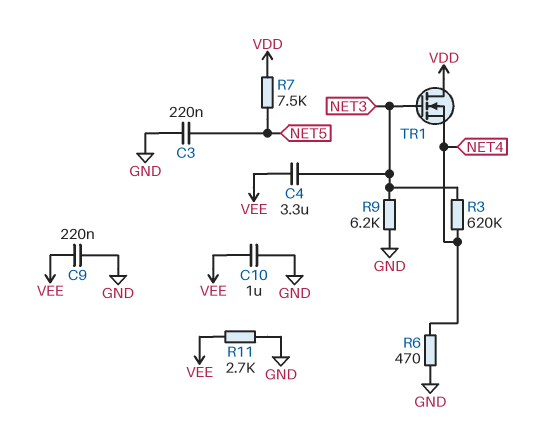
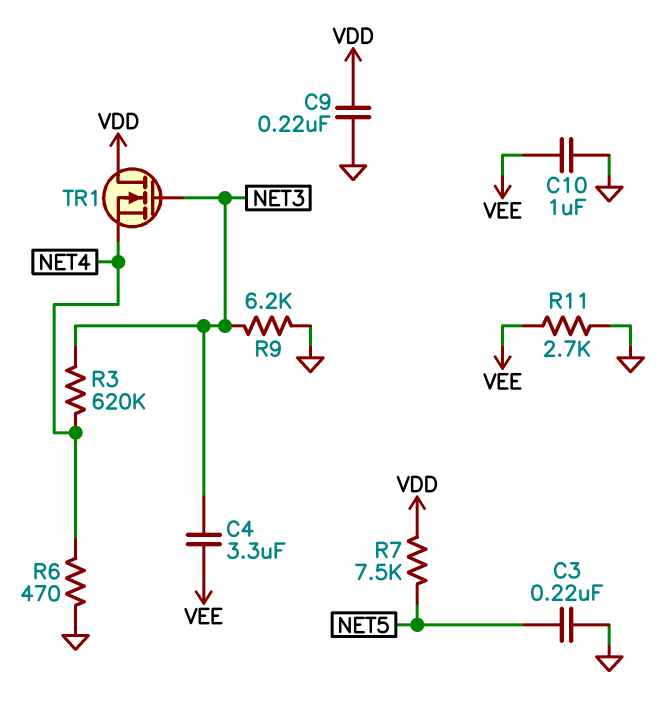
C9: 220nF (GND, VEE) -> 220nF (GND, VDD)

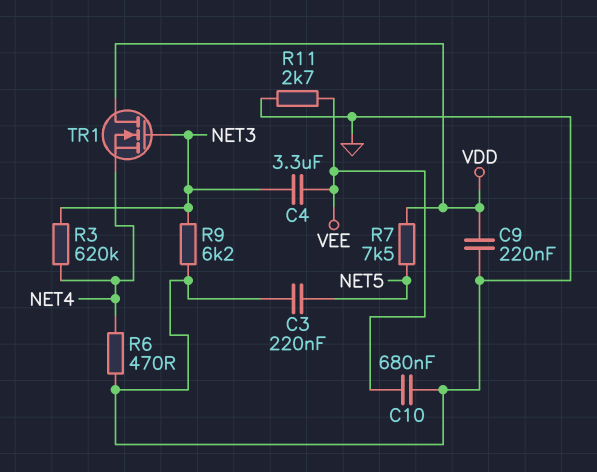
C10: 1uF (GND, VEE) -> 680nF (GND, VEE)

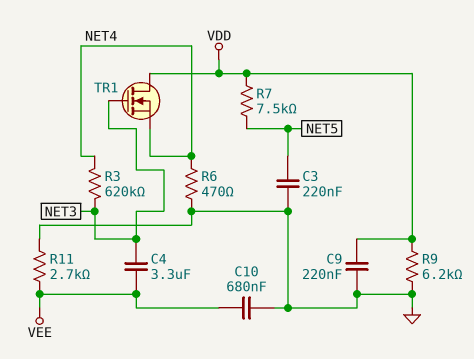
R9: 6.2k (GND, NET3) -> 6.2k (GND, VDD)

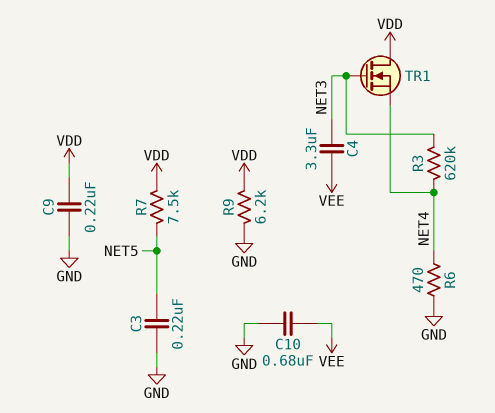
R11: 2.7k (GND, VEE) -> none

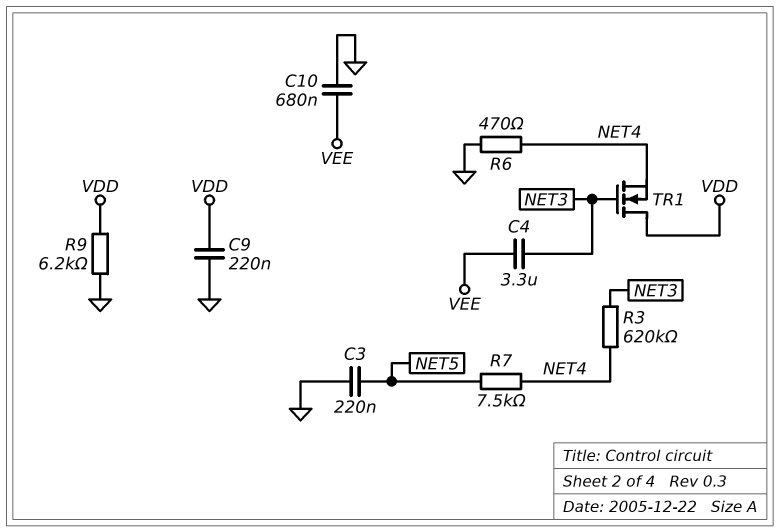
R7: 7.5k (NET5, VDD) -> 7.5k (NET4, NET5)

